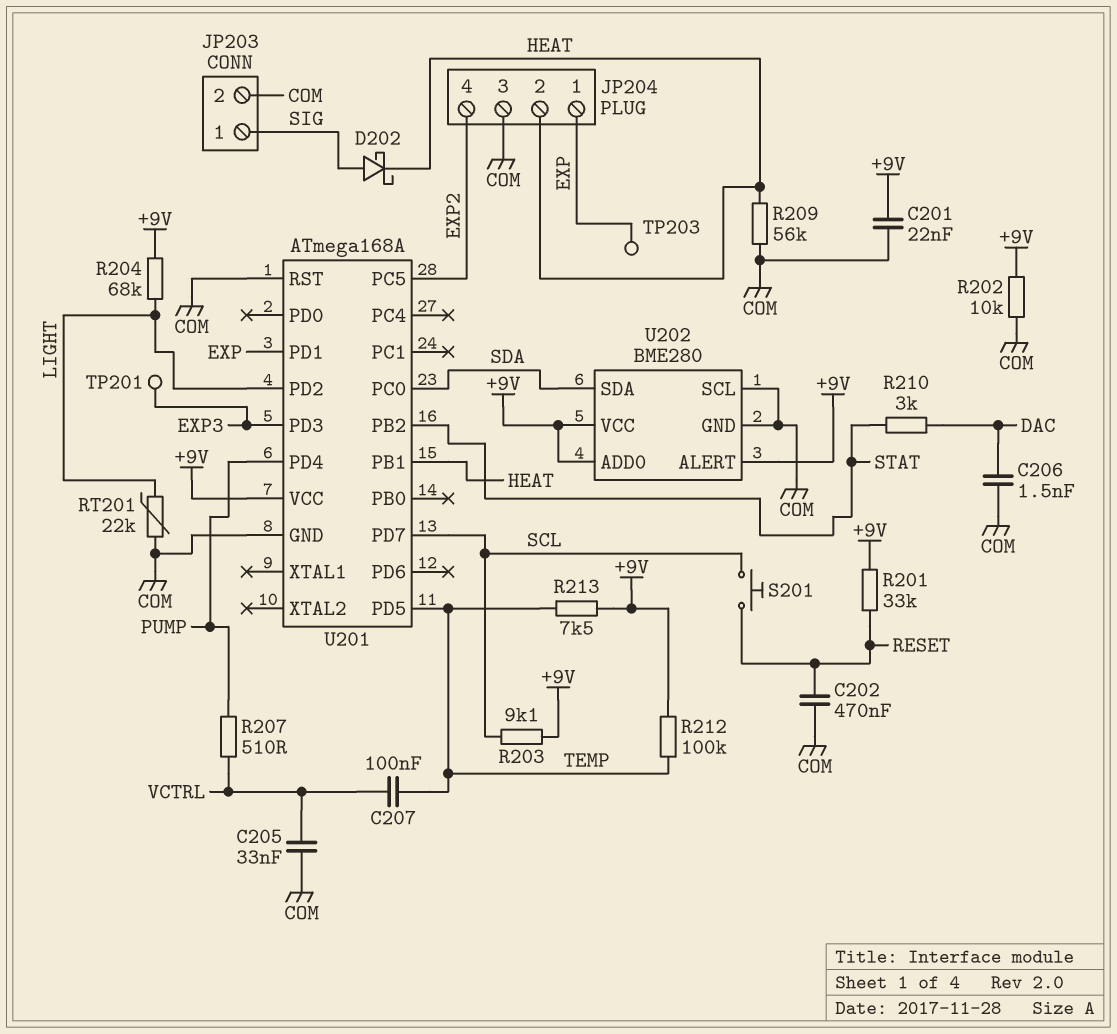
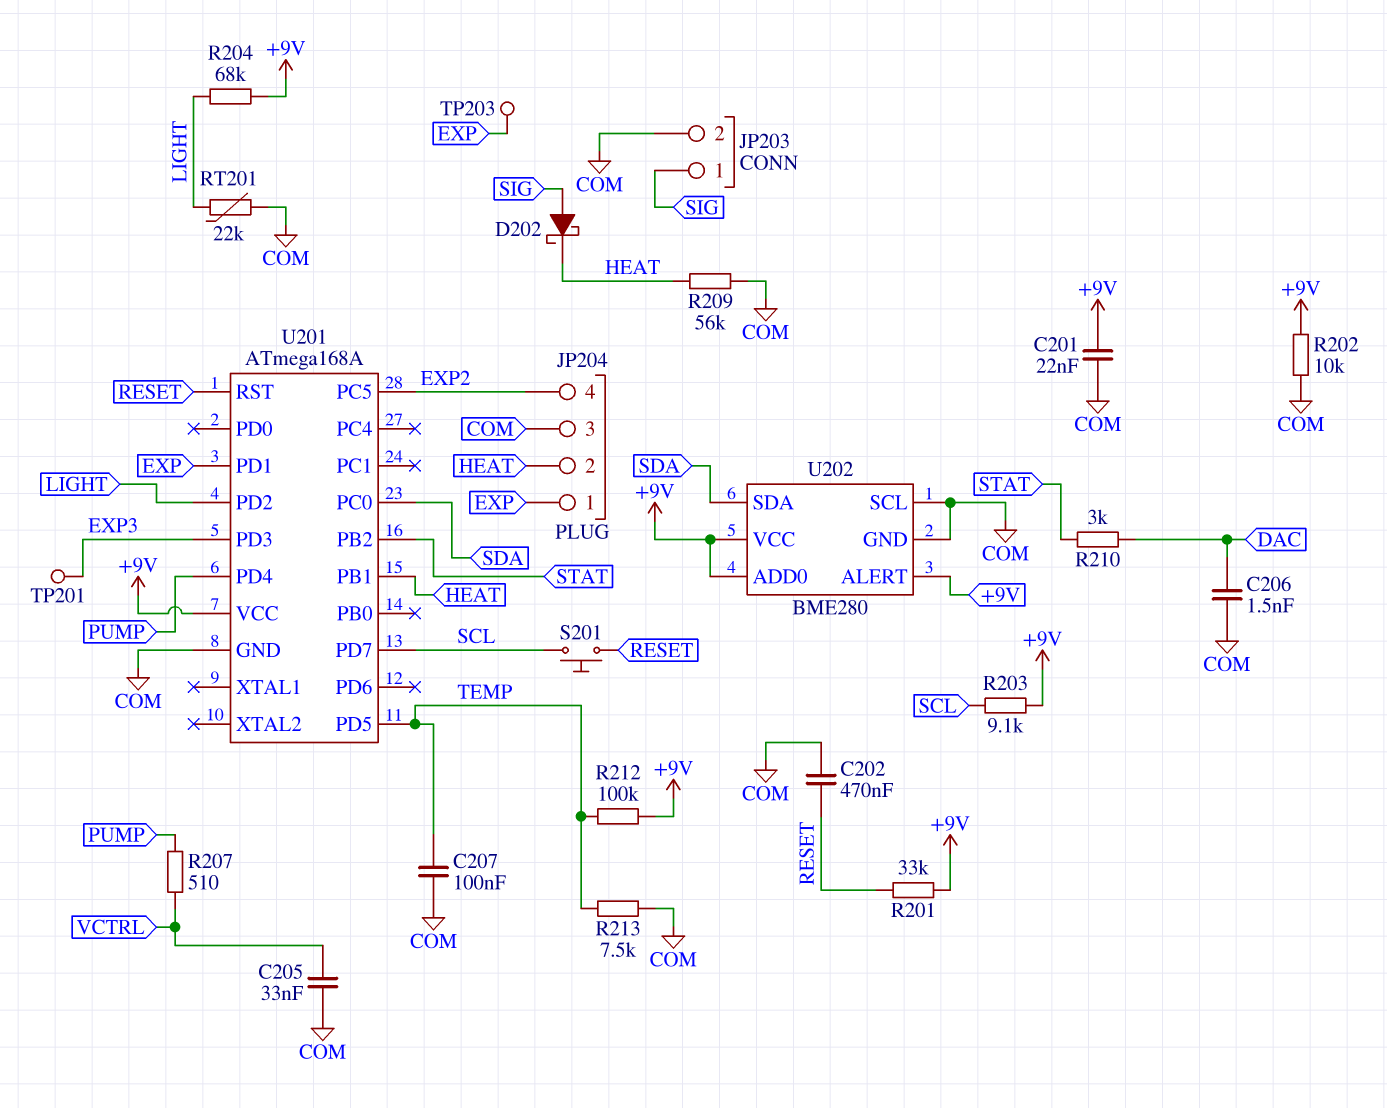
C207: 100nF (TEMP, VCTRL) -> 100nF (COM, TEMP)
R213: 7.5k (+9V, TEMP) -> 7.5k (COM, TEMP)
U201 pin RST: COM -> RESET

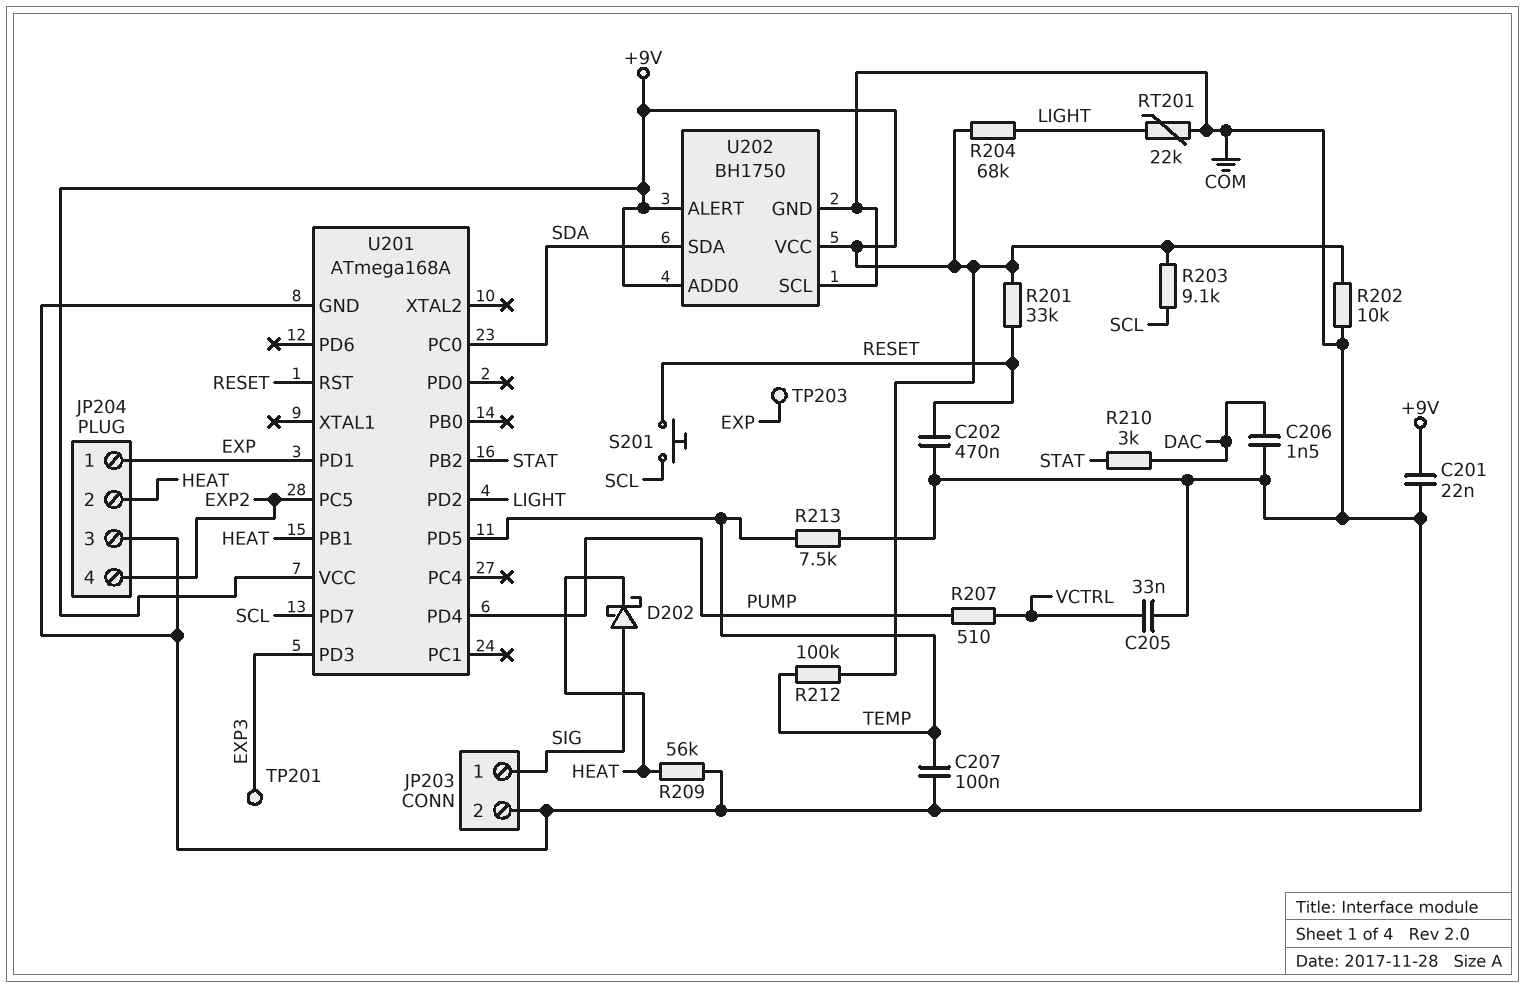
U202: BME280 -> BH1750

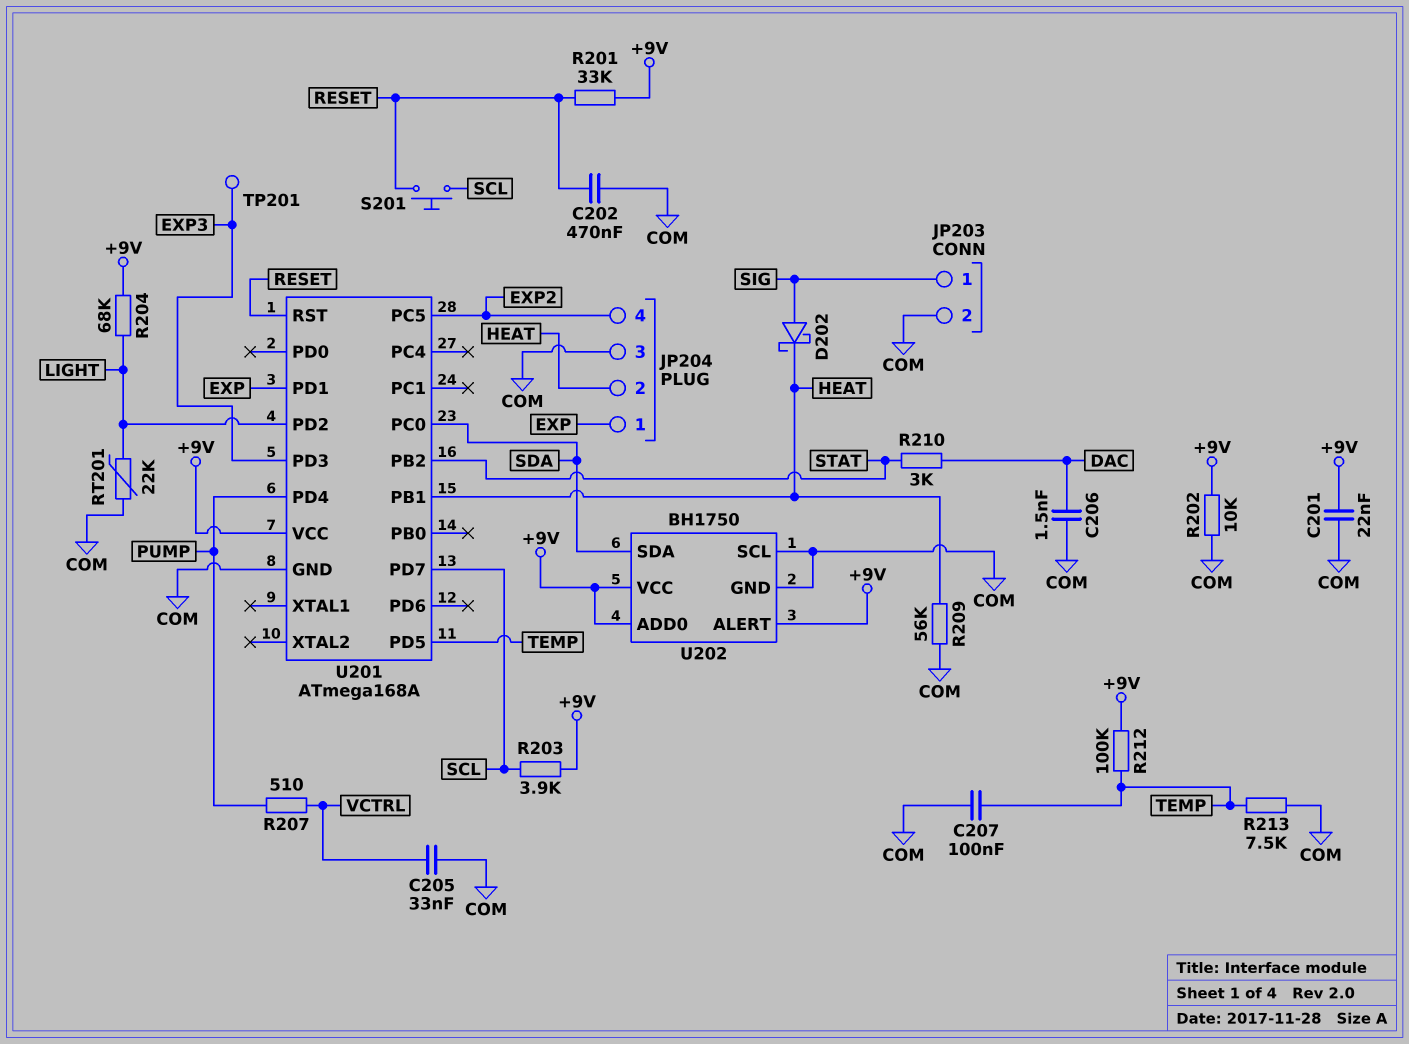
R203: 9.1k (+9V, SCL) -> 3.9k (+9V, SCL)
TP203: test point (EXP) -> none

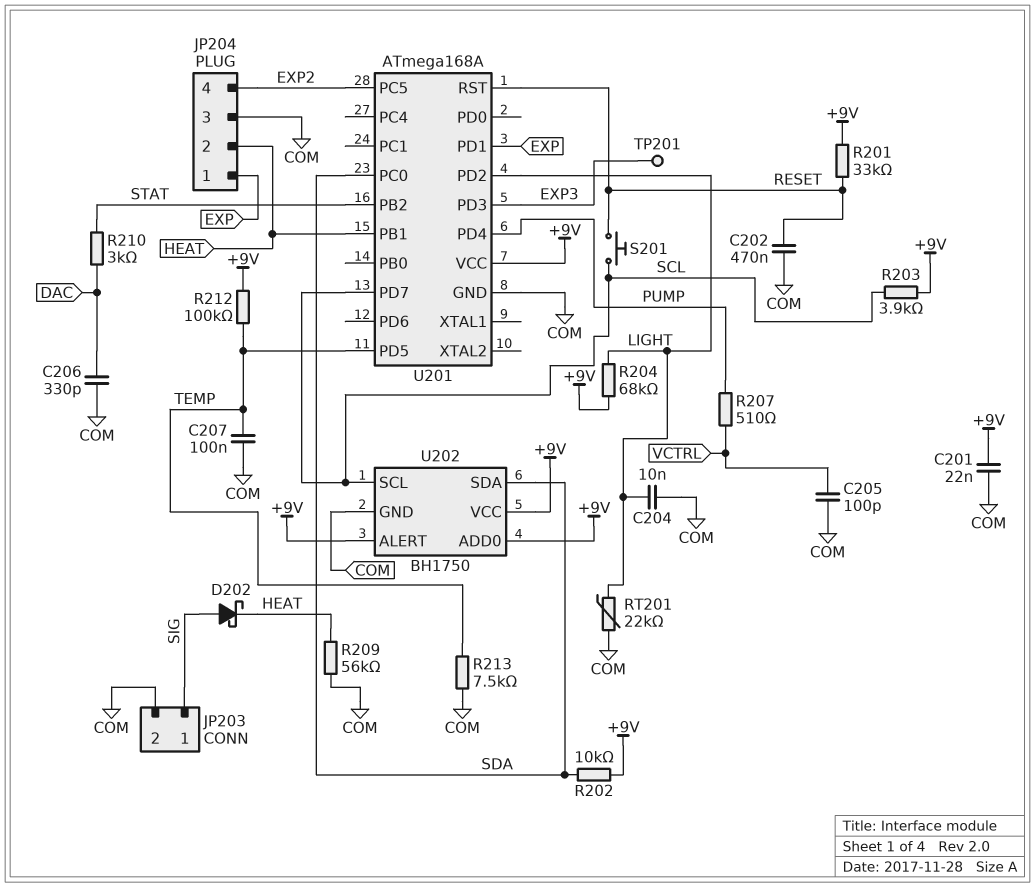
C204: none -> 10nF (COM, LIGHT)
C205: 33nF (COM, VCTRL) -> 100pF (COM, VCTRL)
C206: 1.5nF (COM, DAC) -> 330pF (COM, DAC)
R202: 10k (+9V, COM) -> 10k (+9V, SDA)
U202 pin SCL: COM -> SCL

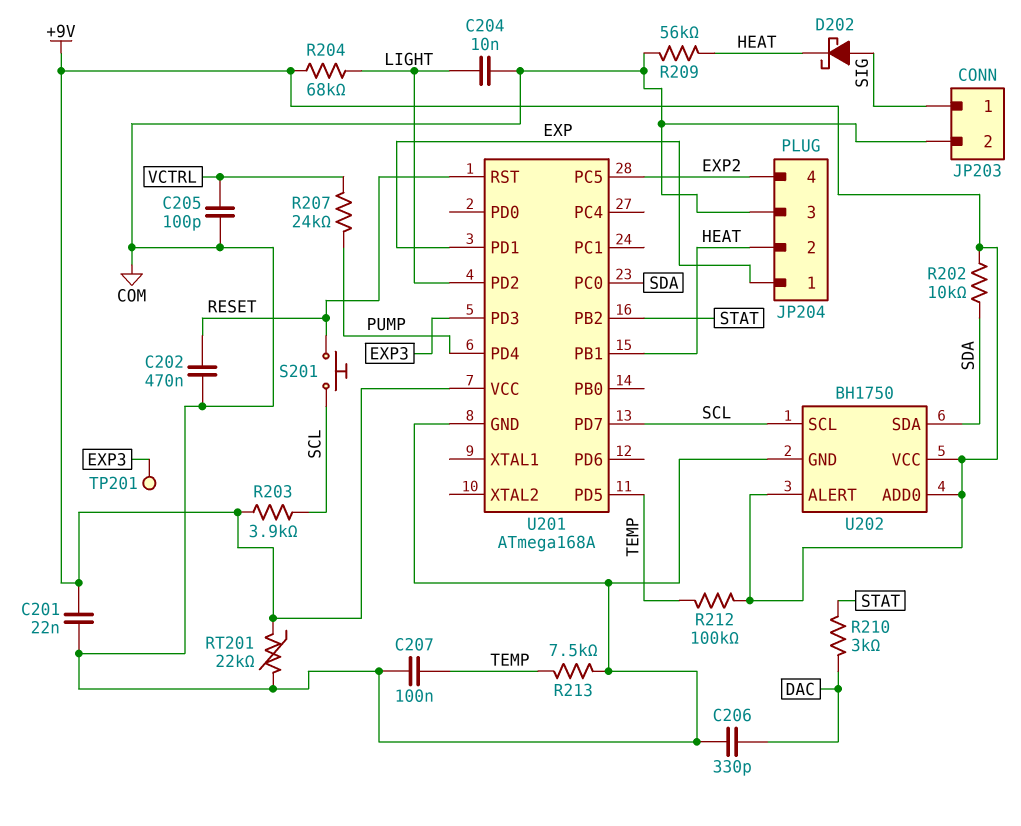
R201: 33k (+9V, RESET) -> none
R207: 510 (PUMP, VCTRL) -> 24k (PUMP, VCTRL)
RT201: 22k (COM, LIGHT) -> 22k (+9V, COM)

